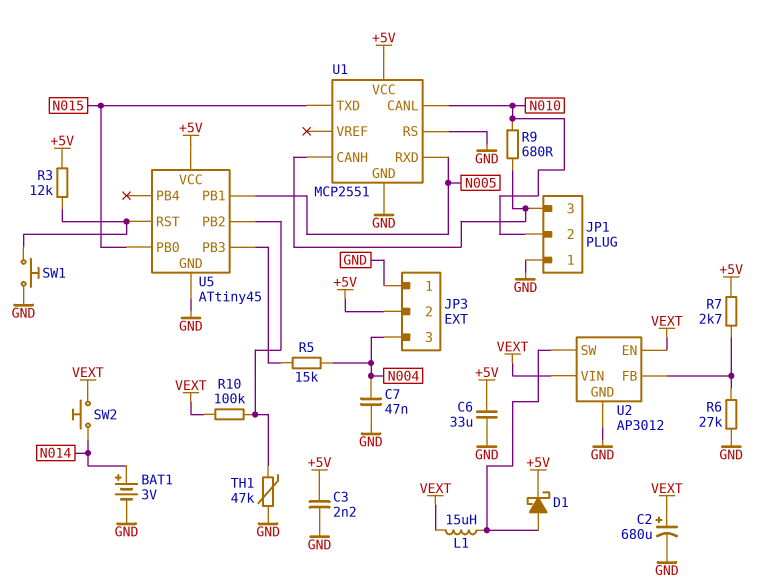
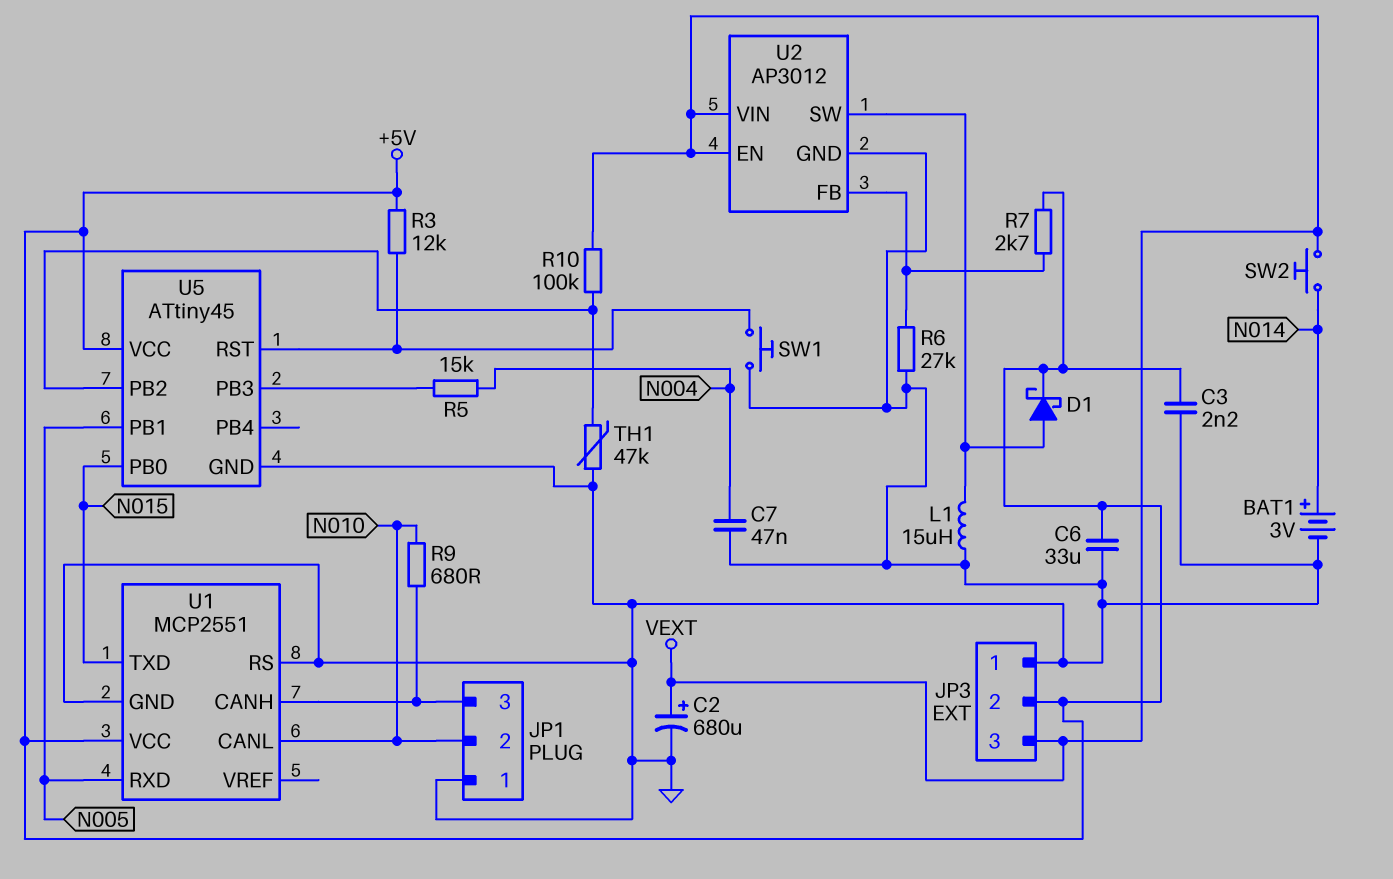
JP3 pin 3: N004 -> VEXT
L1: 15uH (U2/SW, VEXT) -> 15uH (GND, U2/SW)

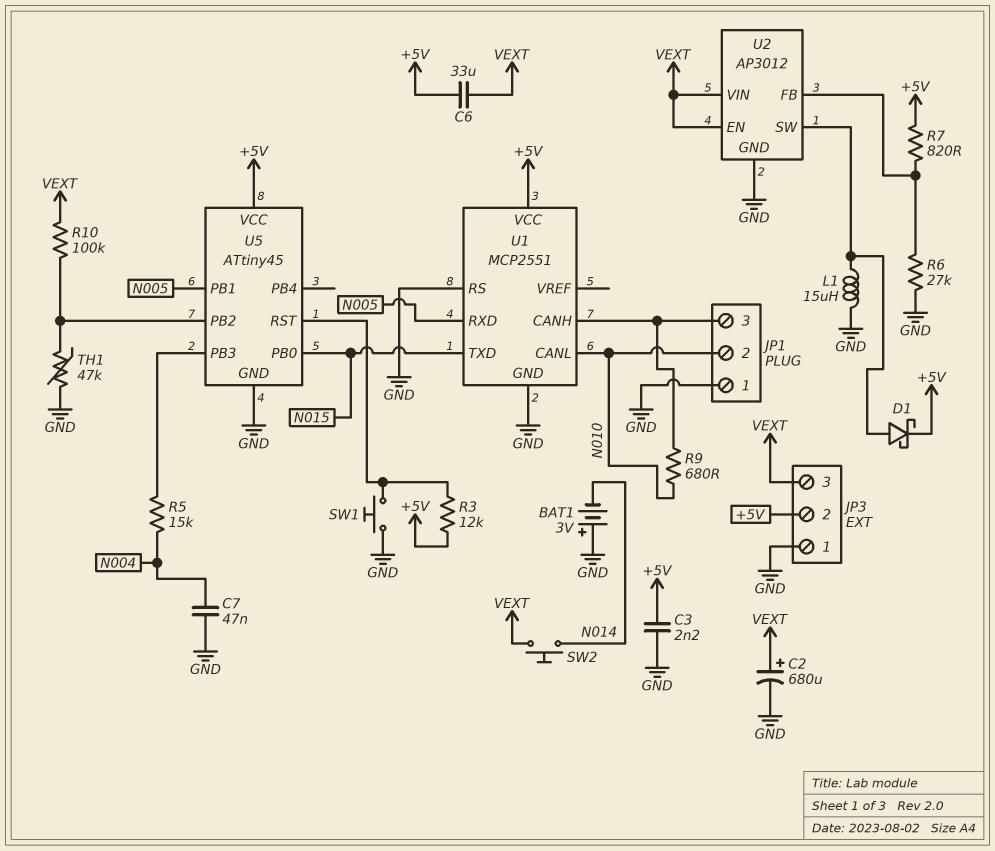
BAT1: 3V (plus N014, minus GND) -> 3V (plus GND, minus N014)
C6: 33uF (+5V, GND) -> 33uF (+5V, VEXT)
R7: 2.7k (+5V, U2/FB) -> 820 (+5V, U2/FB)

